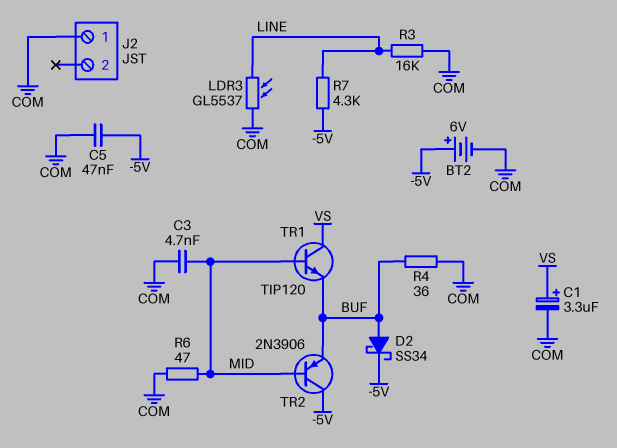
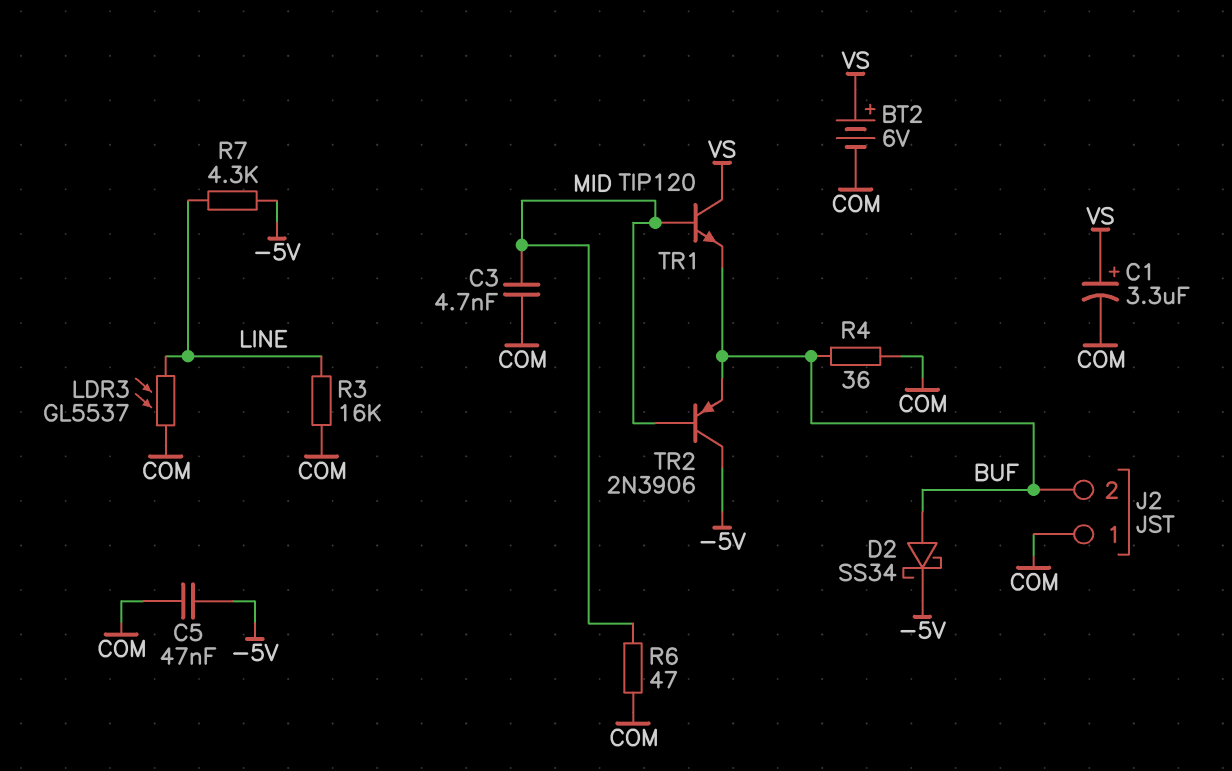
BT2: 6V (plus -5V, minus COM) -> 6V (plus VS, minus COM)
J2 pin 2: none -> BUF

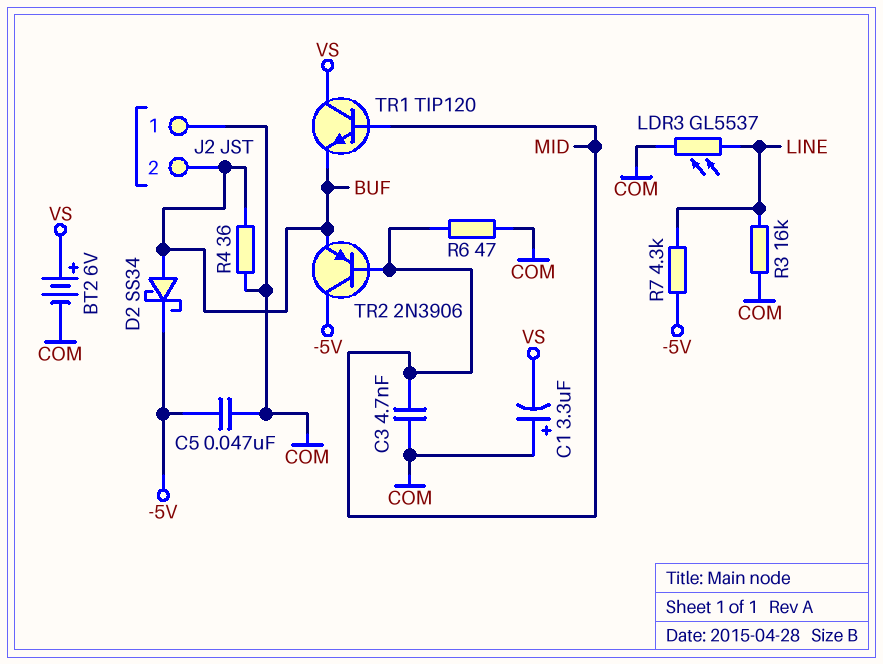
C1: 3.3uF (plus VS, minus COM) -> 3.3uF (plus COM, minus VS)

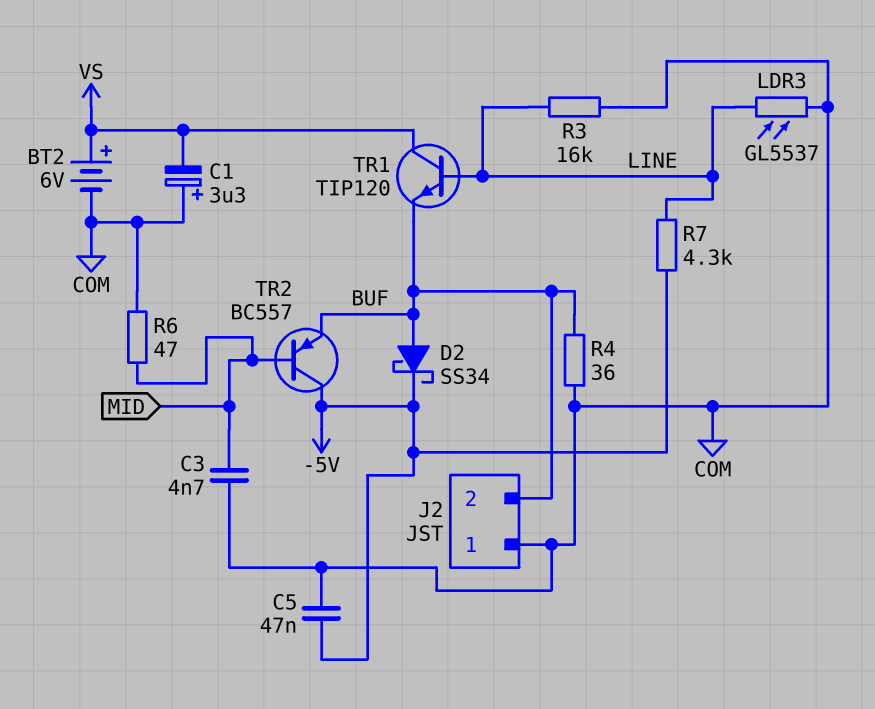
TR1: NPN TIP120 (B MID, C VS, E BUF) -> NPN TIP120 (B LINE, C VS, E BUF)
TR2: PNP 2N3906 (B MID, C -5V, E BUF) -> PNP BC557 (B MID, C -5V, E BUF)

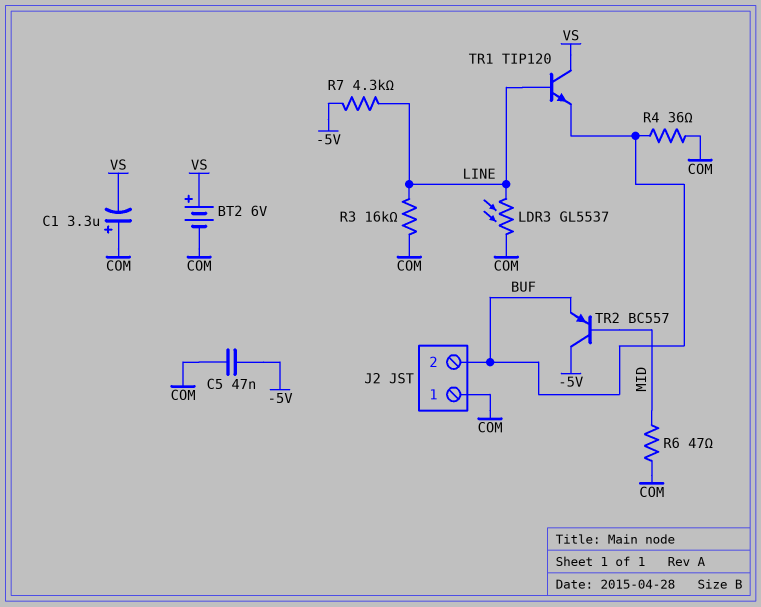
C3: 4.7nF (COM, MID) -> none
D2: schottky SS34 (A BUF, K -5V) -> none

